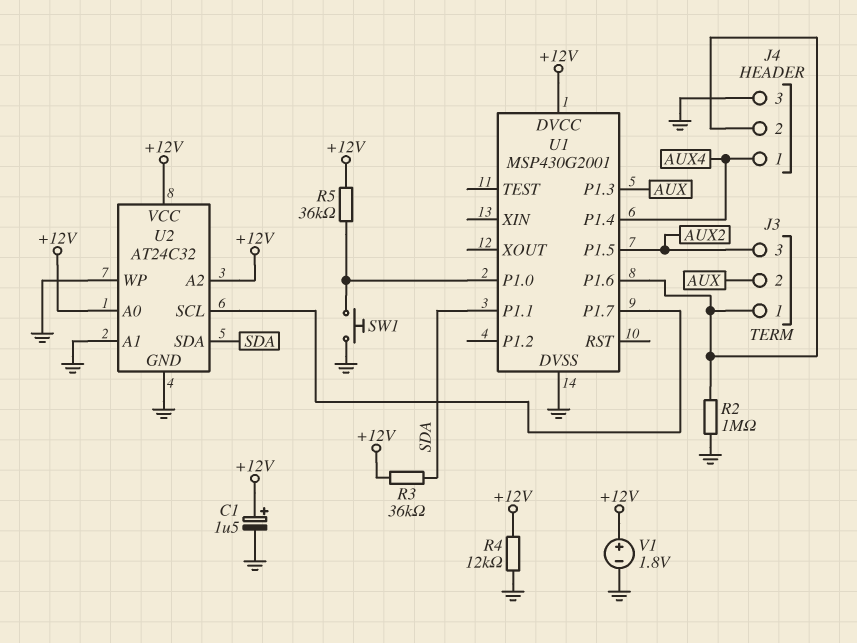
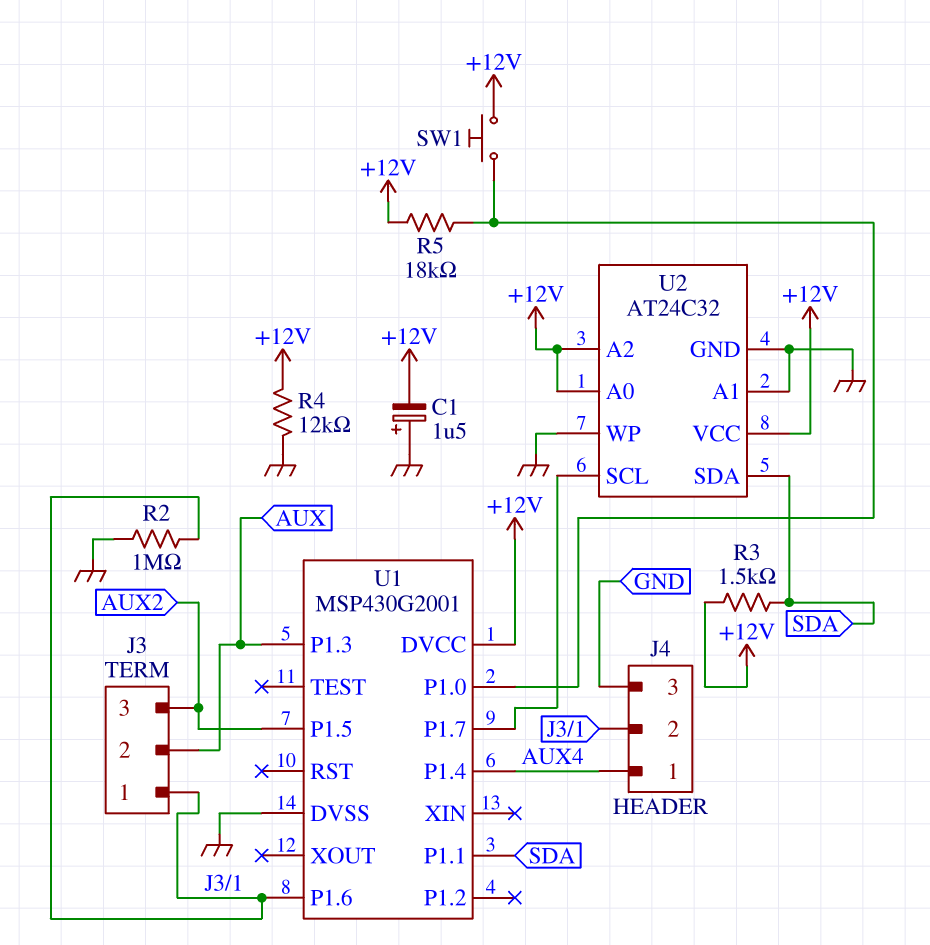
C1: 1.5uF (plus +12V, minus GND) -> 1.5uF (plus GND, minus +12V)
R3: 36k (+12V, SDA) -> 1.5k (+12V, SDA)
R5: 36k (+12V, U1/P1.0) -> 18k (+12V, U1/P1.0)
SW1: button (GND, U1/P1.0) -> button (+12V, U1/P1.0)
V1: 1.8V (plus +12V, minus GND) -> none

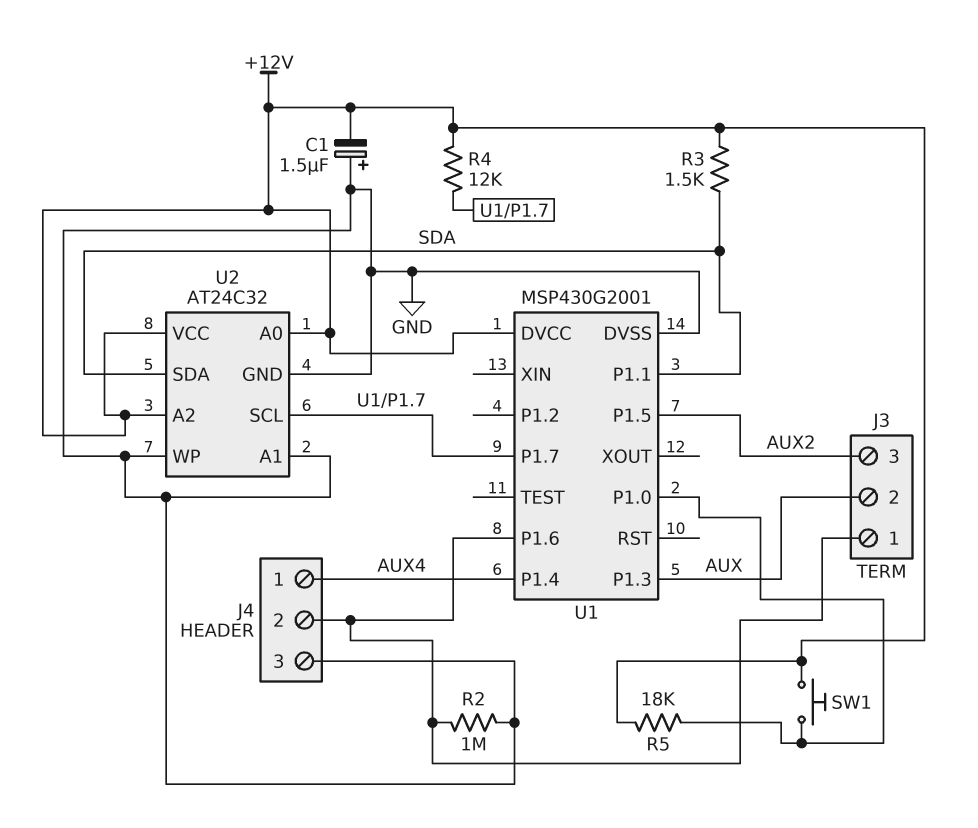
R4: 12k (+12V, GND) -> 12k (+12V, U1/P1.7)

